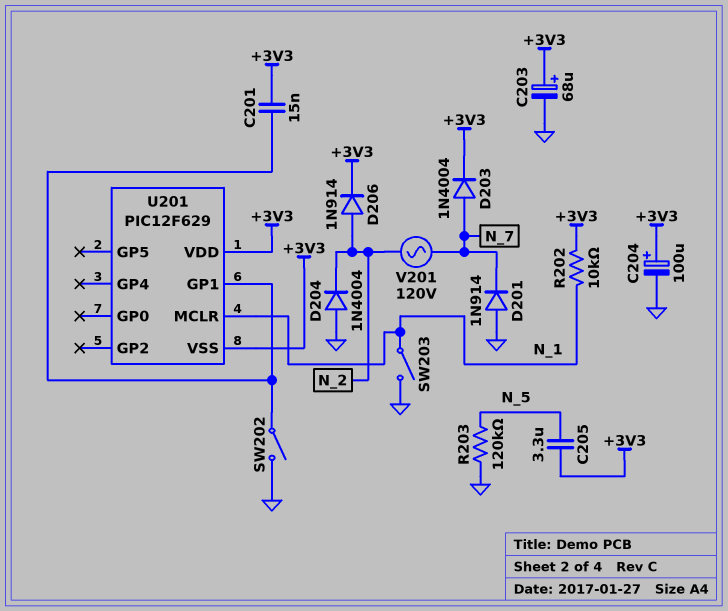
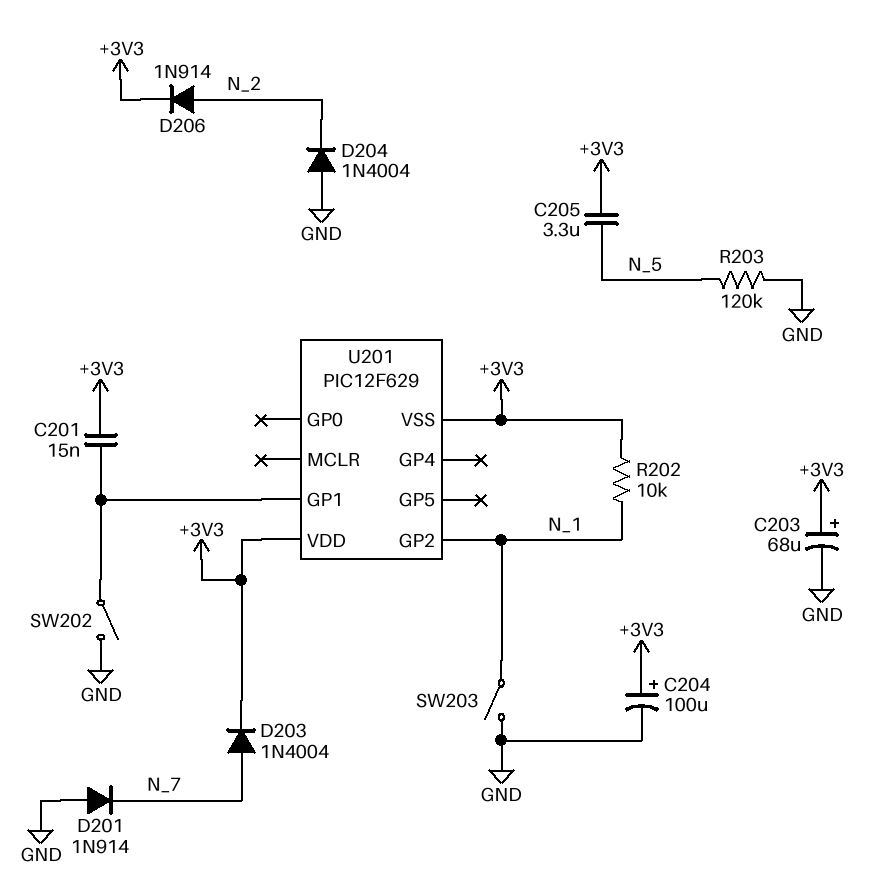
U201 pin GP2: none -> N_1
U201 pin MCLR: N_1 -> none
V201: AC 120V (N_2, N_7) -> none

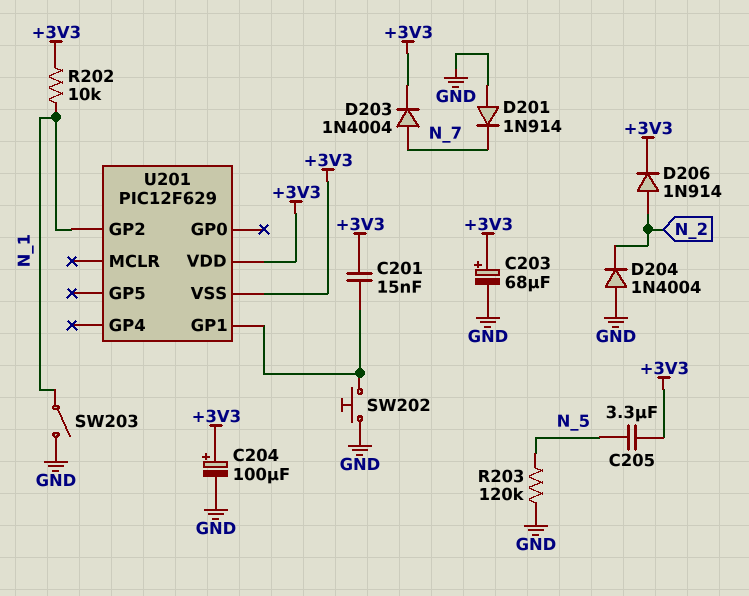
SW202: switch (GND, U201/GP1) -> button (GND, U201/GP1)

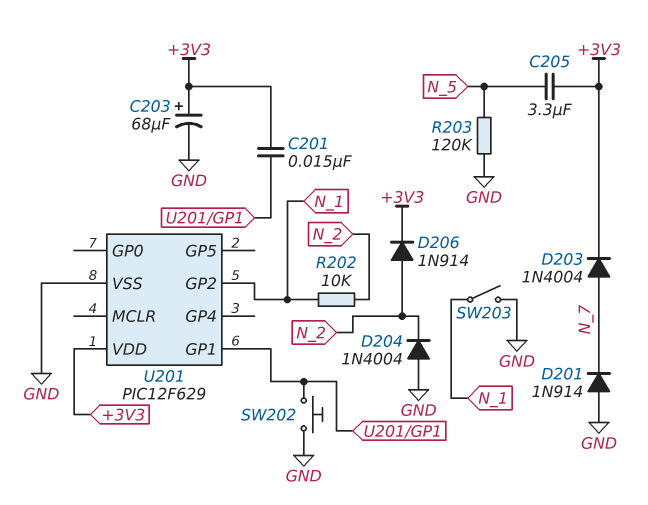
C204: 100uF (plus +3V3, minus GND) -> none
R202: 10k (+3V3, N_1) -> 10k (N_1, N_2)
U201 pin VSS: +3V3 -> GND

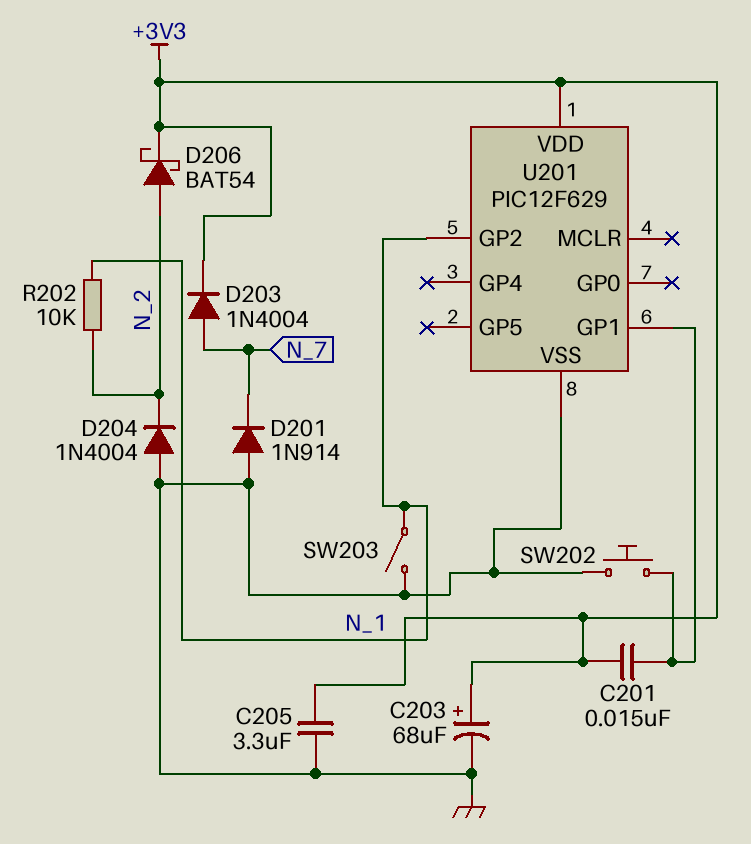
C205: 3.3uF (+3V3, N_5) -> 3.3uF (+3V3, GND)
D206: diode 1N914 (A N_2, K +3V3) -> schottky BAT54 (A N_2, K +3V3)
R203: 120k (GND, N_5) -> none

